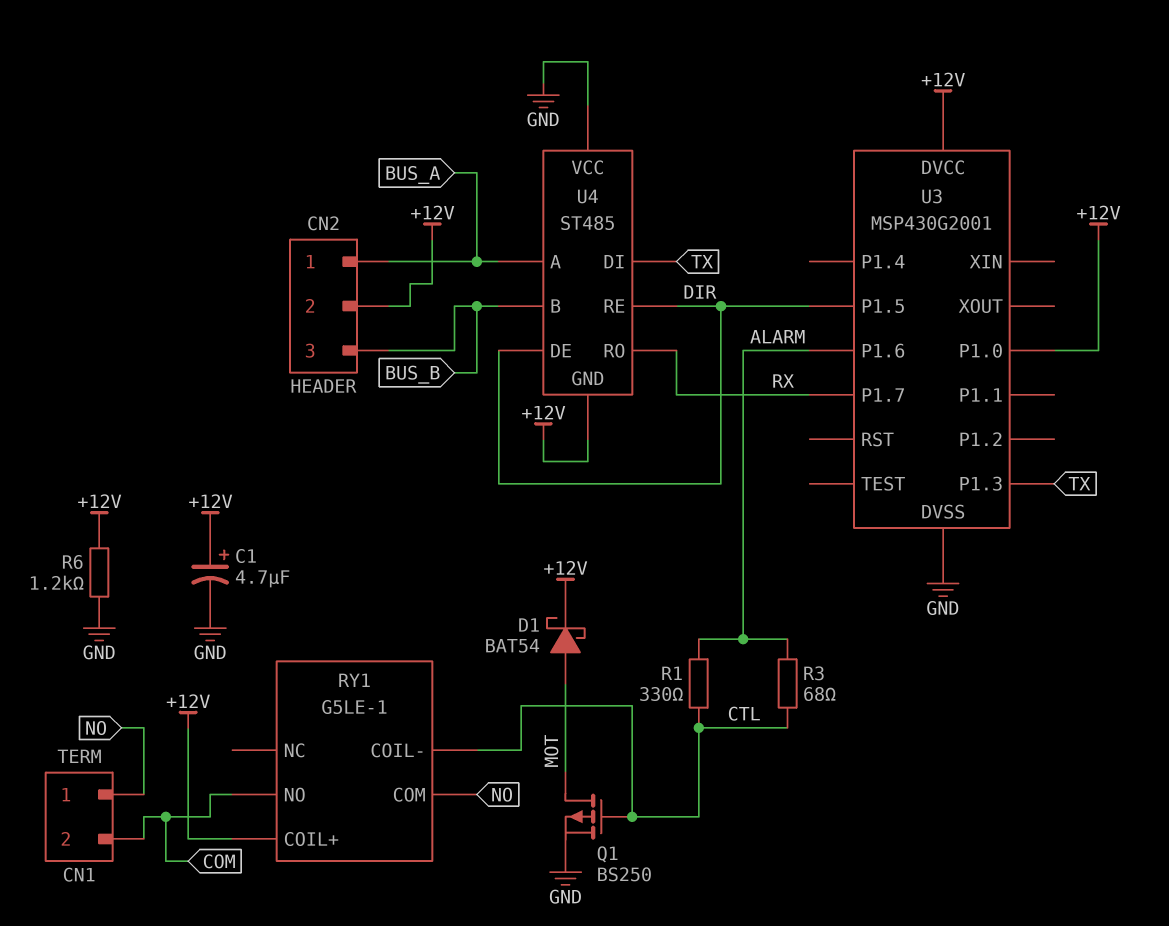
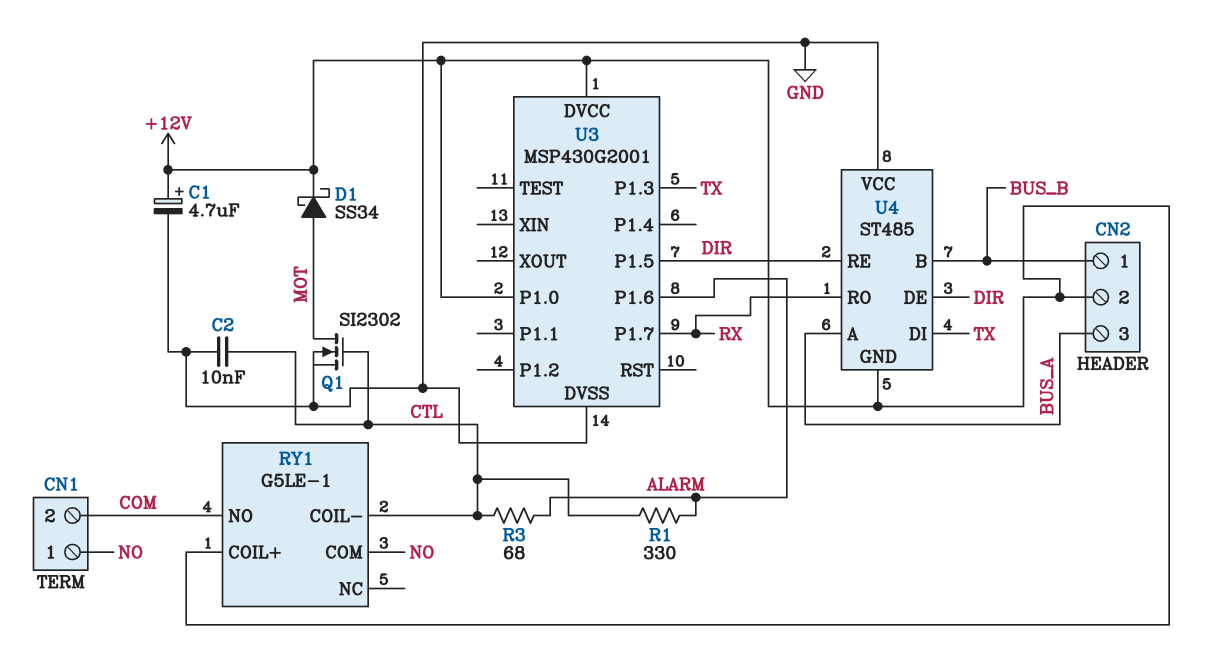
C2: none -> 10nF (CTL, GND)
CN2 pin 1: BUS_A -> BUS_B
CN2 pin 3: BUS_B -> BUS_A
D1: schottky BAT54 (A MOT, K +12V) -> schottky SS34 (A MOT, K +12V)
Q1: PMOS BS250 (G CTL, D MOT, S GND) -> NMOS SI2302 (G CTL, D MOT, S GND)
R6: 1.2k (+12V, GND) -> none

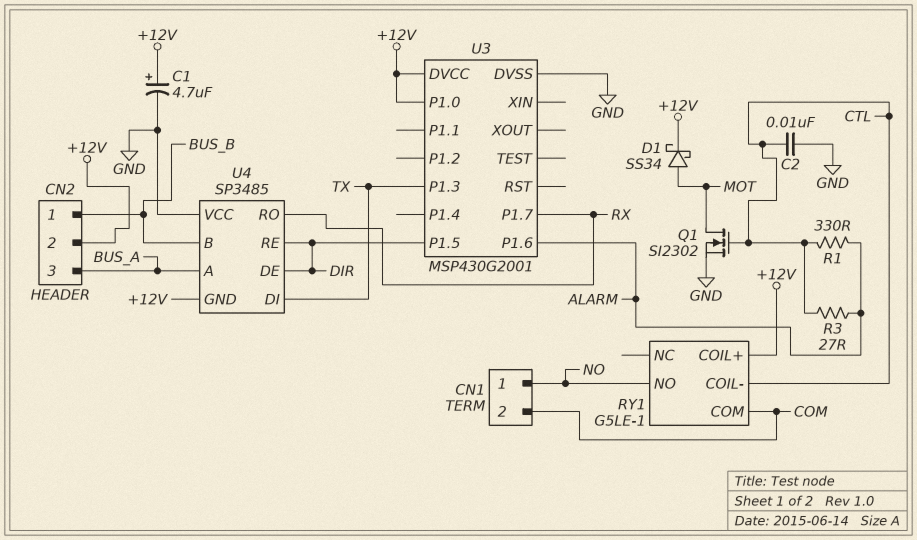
R3: 68 (ALARM, CTL) -> 27 (ALARM, CTL)
RY1 pin COM: NO -> COM
RY1 pin NO: COM -> NO
U4: ST485 -> SP3485

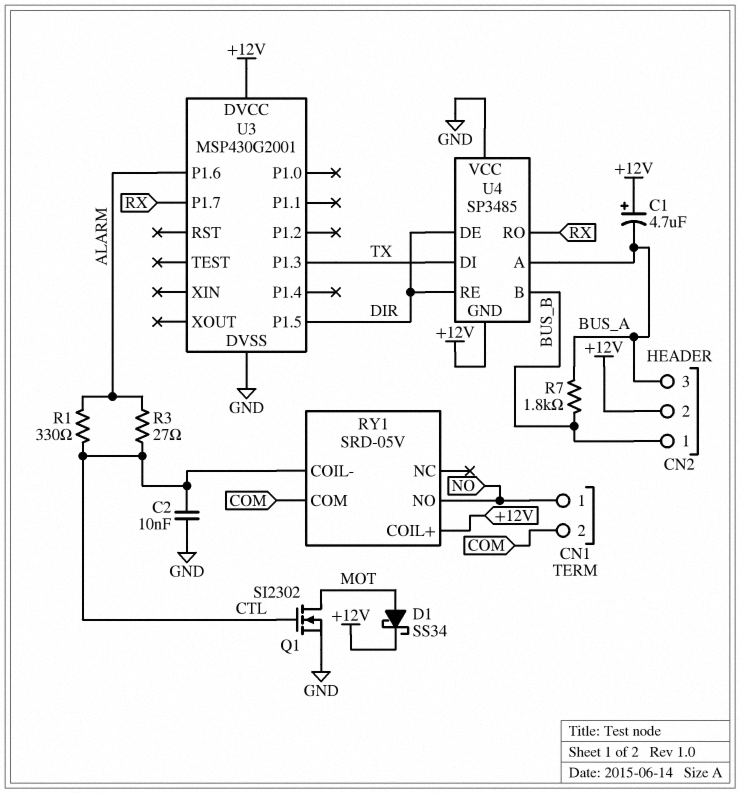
C1: 4.7uF (plus +12V, minus GND) -> 4.7uF (plus +12V, minus BUS_A)
R7: none -> 1.8k (BUS_A, BUS_B)
RY1: G5LE-1 -> SRD-05V
U3 pin P1.0: +12V -> none

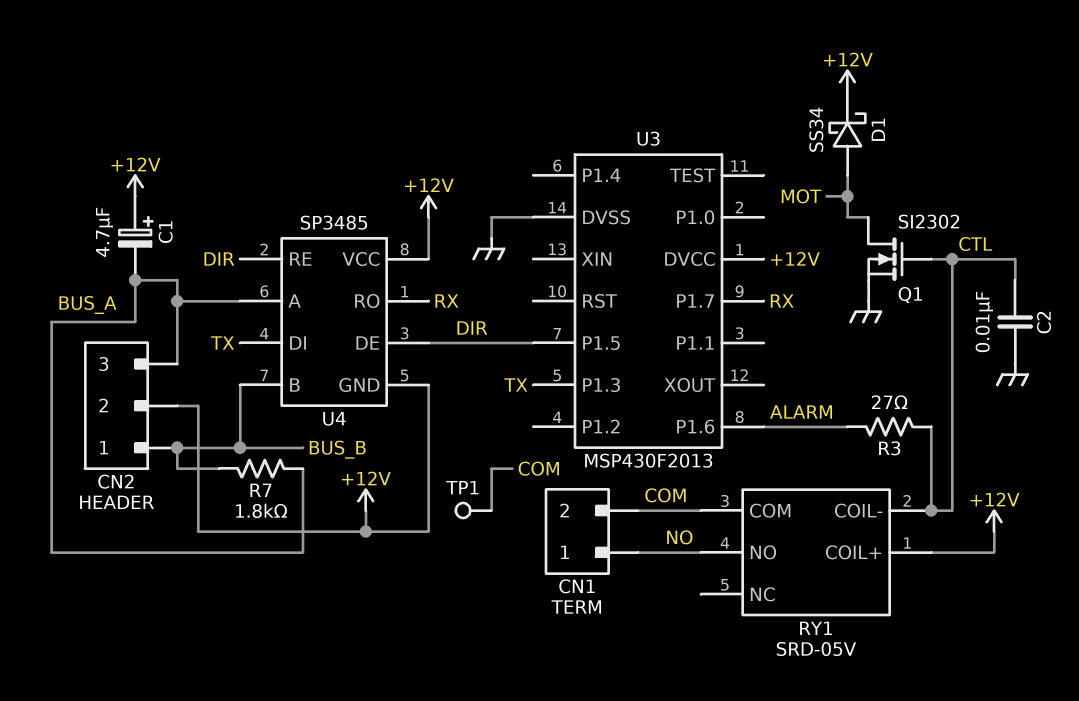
R1: 330 (ALARM, CTL) -> none
TP1: none -> test point (COM)
U3: MSP430G2001 -> MSP430F2013
U4 pin VCC: GND -> +12V

